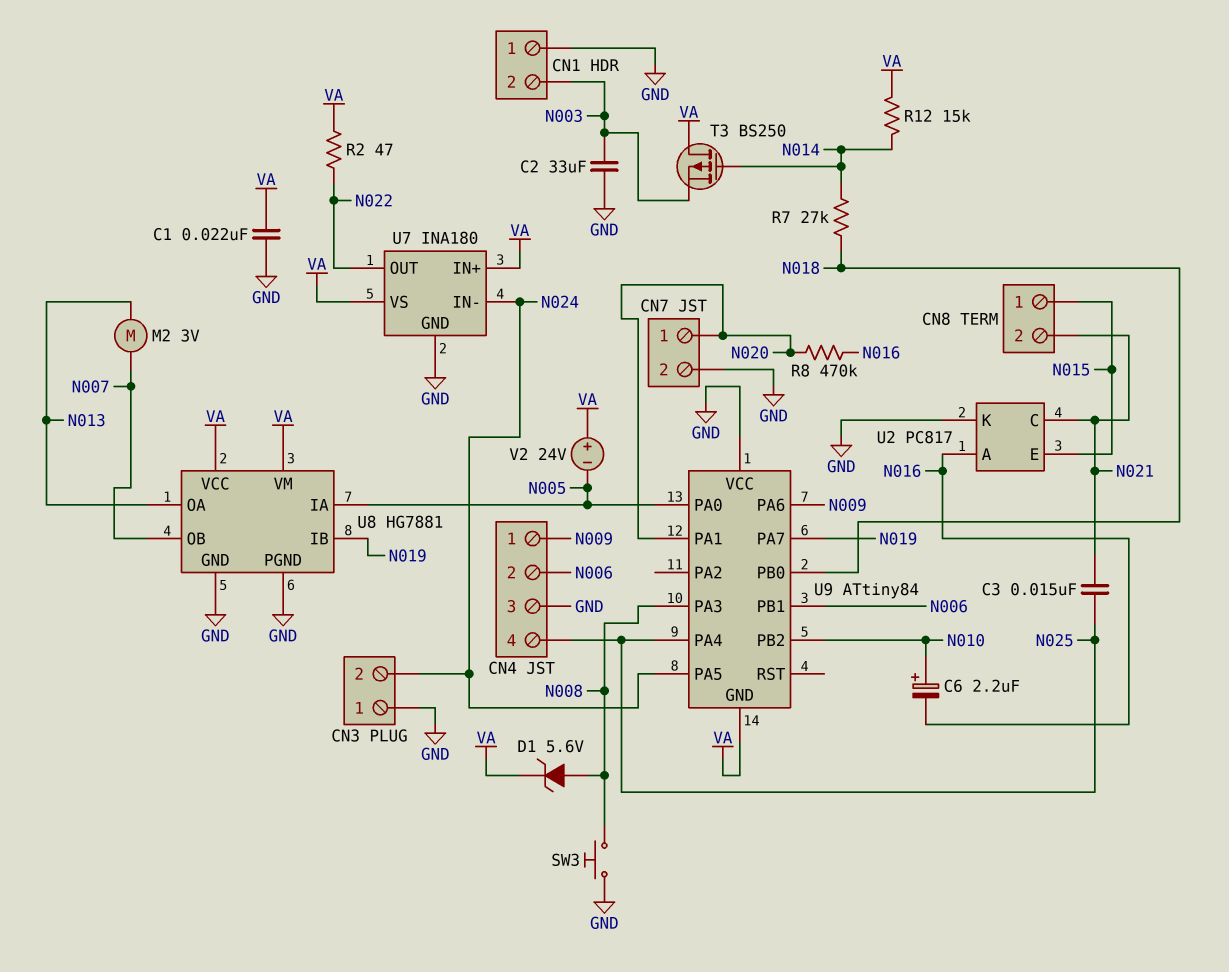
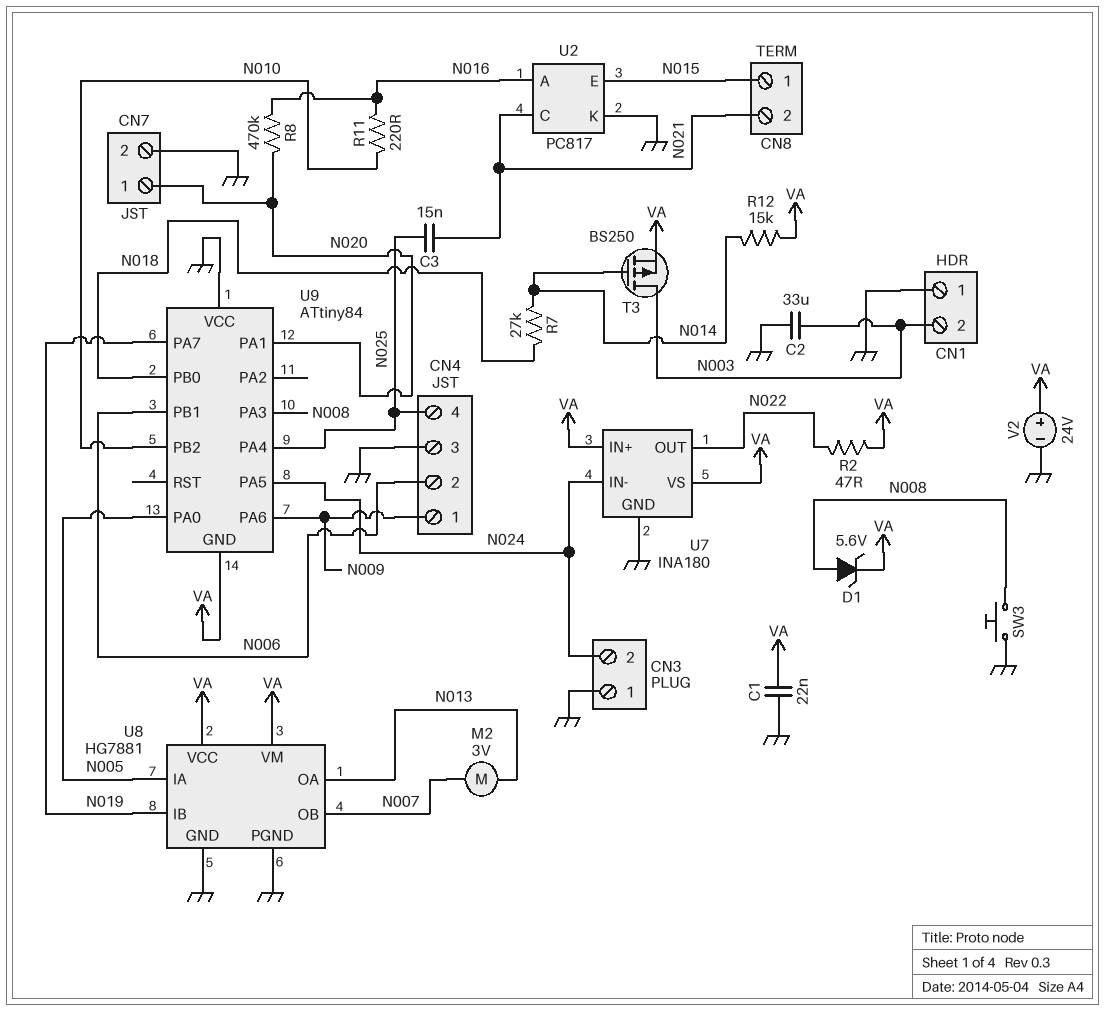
C6: 2.2uF (plus N010, minus N016) -> none
R11: none -> 220 (N010, N016)
T3: PMOS BS250 (G N014, D VA, S N003) -> PMOS BS250 (G N014, D N003, S VA)
V2: 24V (plus VA, minus N005) -> 24V (plus VA, minus GND)

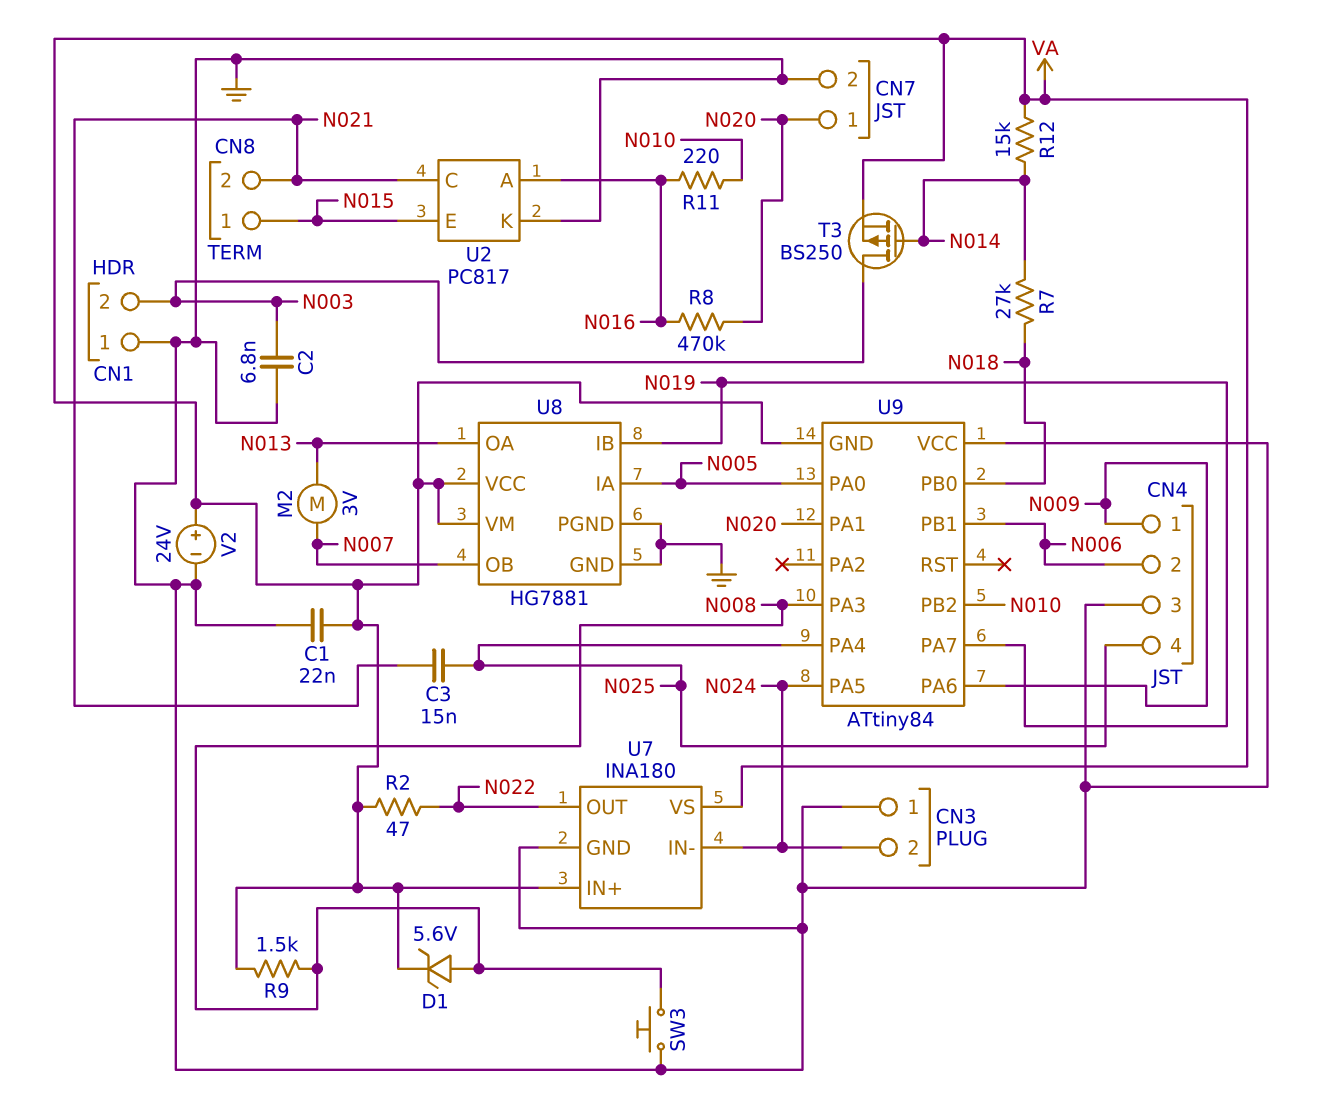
C2: 33uF (GND, N003) -> 6.8nF (GND, N003)
R9: none -> 1.5k (N008, VA)

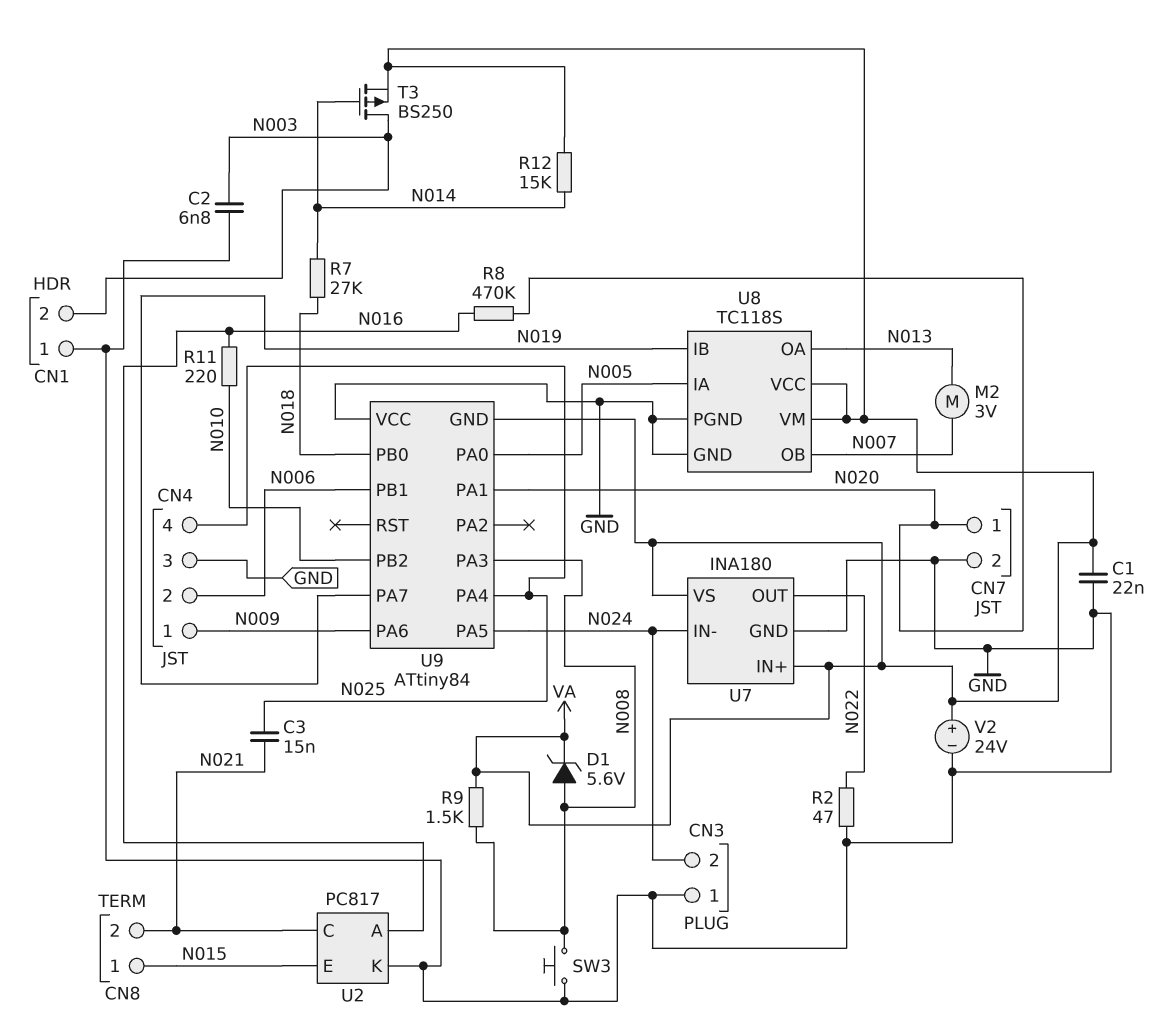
R2: 47 (N022, VA) -> 47 (GND, N022)
U8: HG7881 -> TC118S

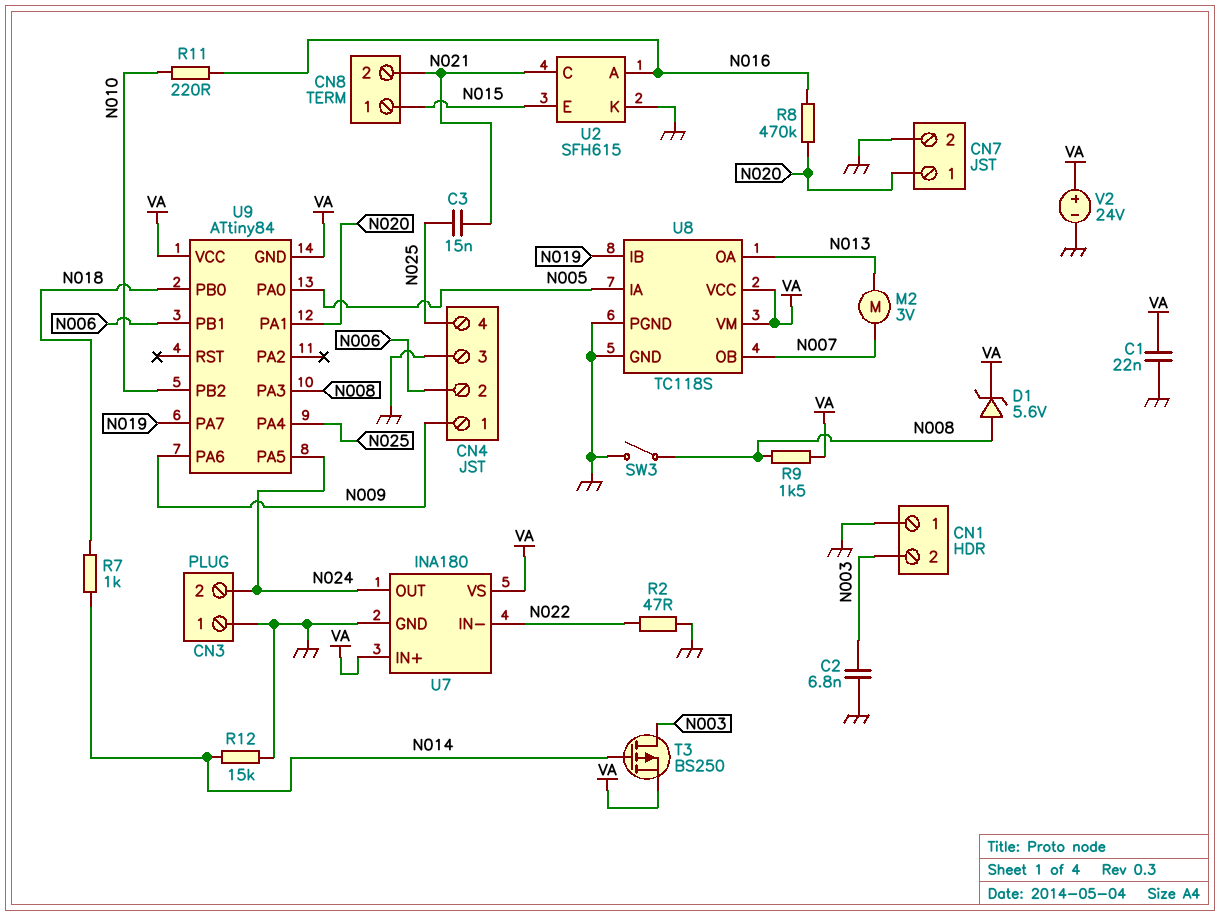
R7: 27k (N014, N018) -> 1k (N014, N018)
R12: 15k (N014, VA) -> 15k (GND, N014)
SW3: button (GND, N008) -> switch (GND, N008)
U2: PC817 -> SFH615
U7 pin IN-: N024 -> N022
U7 pin OUT: N022 -> N024
U9 pin VCC: GND -> VA

